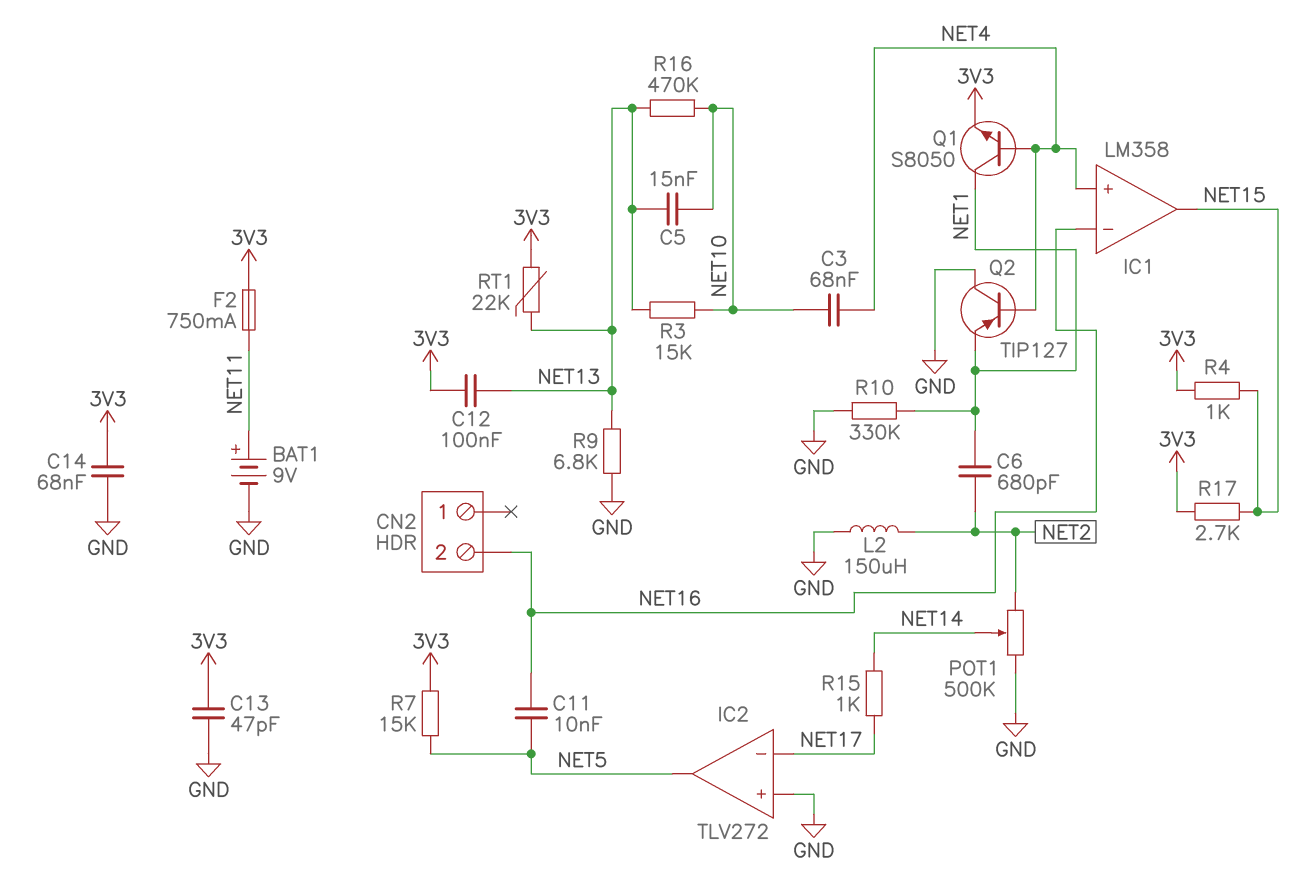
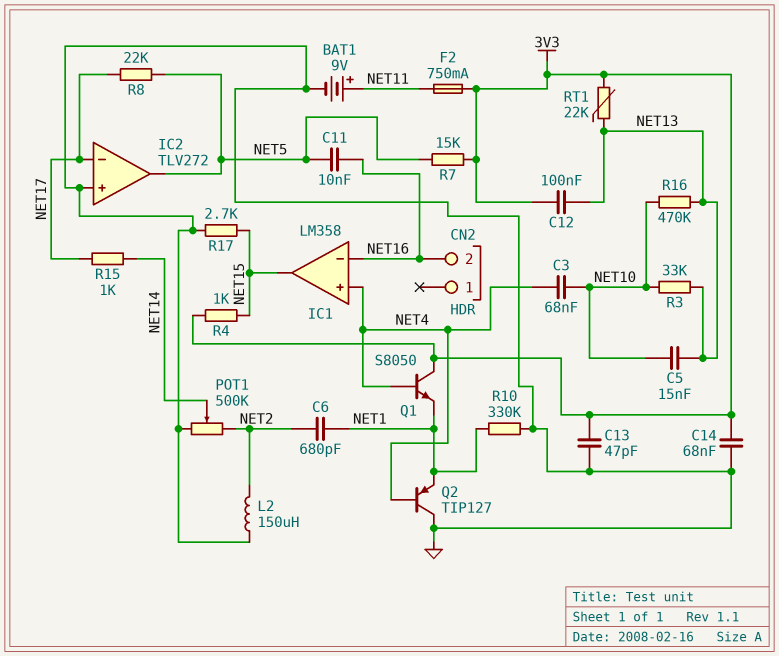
Q1: NPN S8050 (B NET4, C NET1, E 3V3) -> NPN S8050 (B NET4, C 3V3, E NET1)
R3: 15k (NET10, NET13) -> 33k (NET10, NET13)
R8: none -> 22k (NET5, NET17)
R9: 6.8k (GND, NET13) -> none
R17: 2.7k (3V3, NET15) -> 2.7k (GND, NET15)

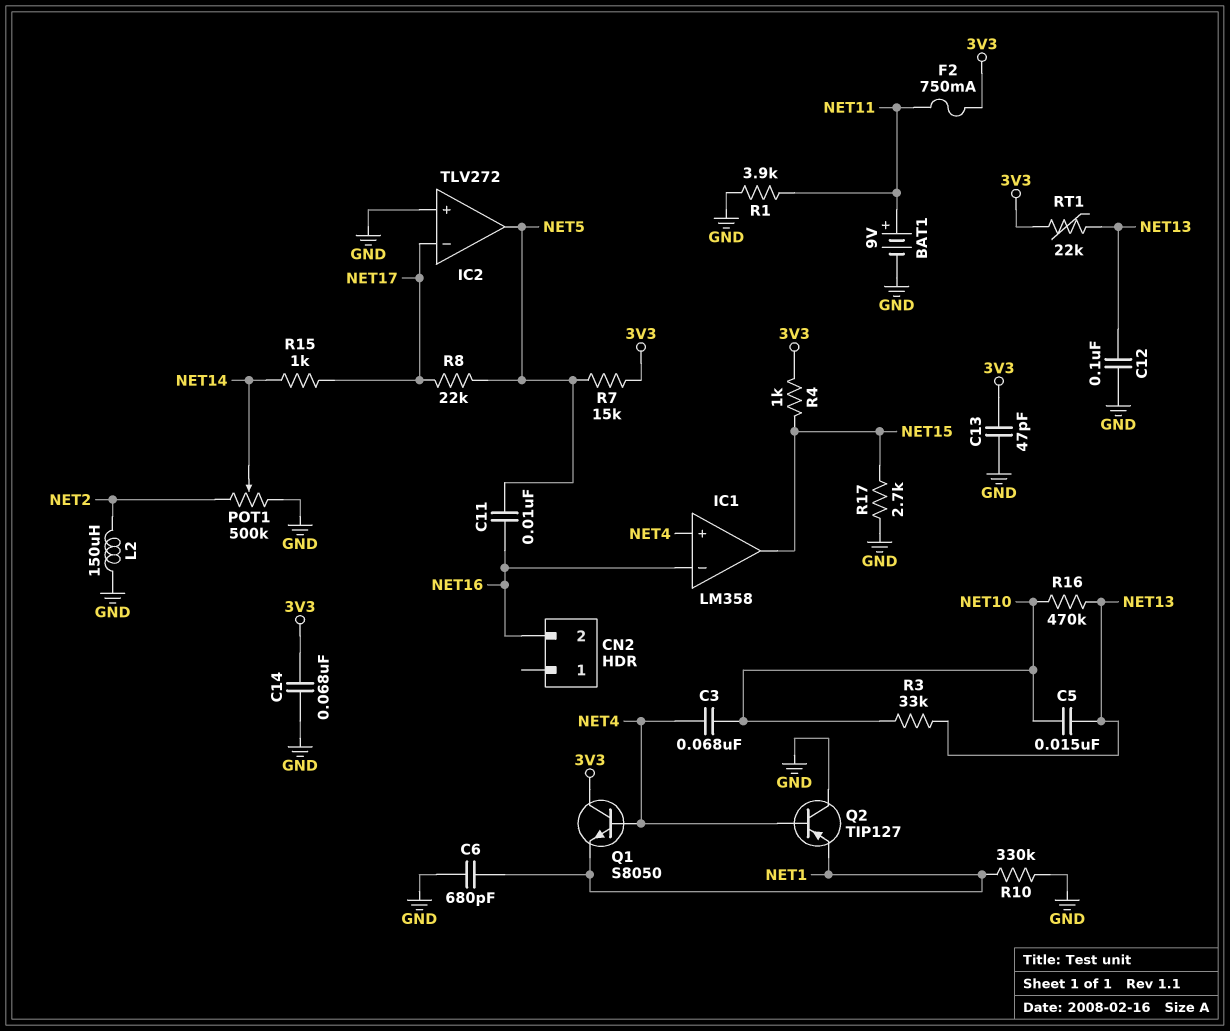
C6: 680pF (NET1, NET2) -> 680pF (GND, NET1)
C12: 100nF (3V3, NET13) -> 100nF (GND, NET13)
R1: none -> 3.9k (GND, NET11)

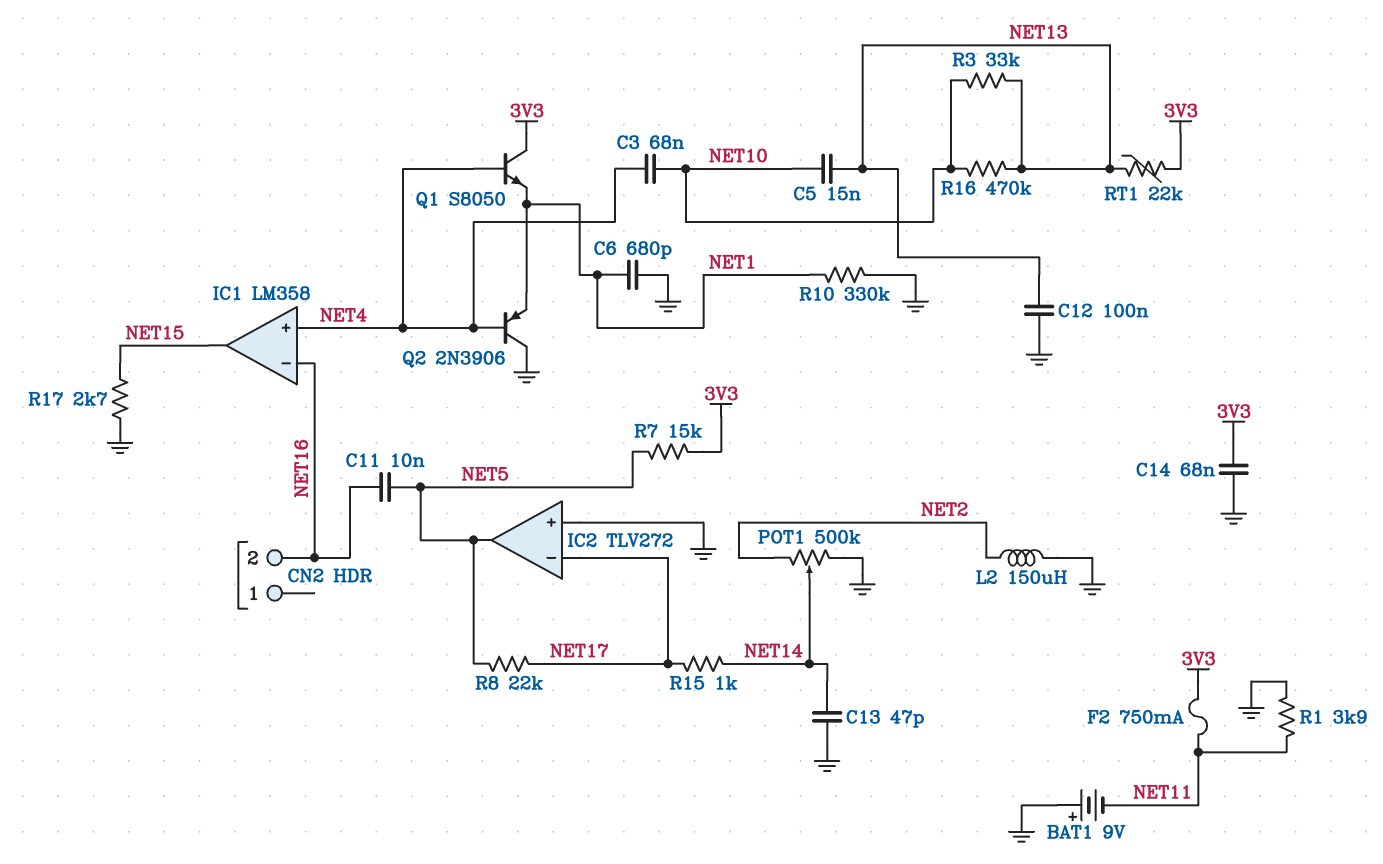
BAT1: 9V (plus NET11, minus GND) -> 9V (plus GND, minus NET11)
C13: 47pF (3V3, GND) -> 47pF (GND, NET14)
Q2: PNP TIP127 (B NET4, C GND, E NET1) -> PNP 2N3906 (B NET4, C GND, E NET1)
R4: 1k (3V3, NET15) -> none

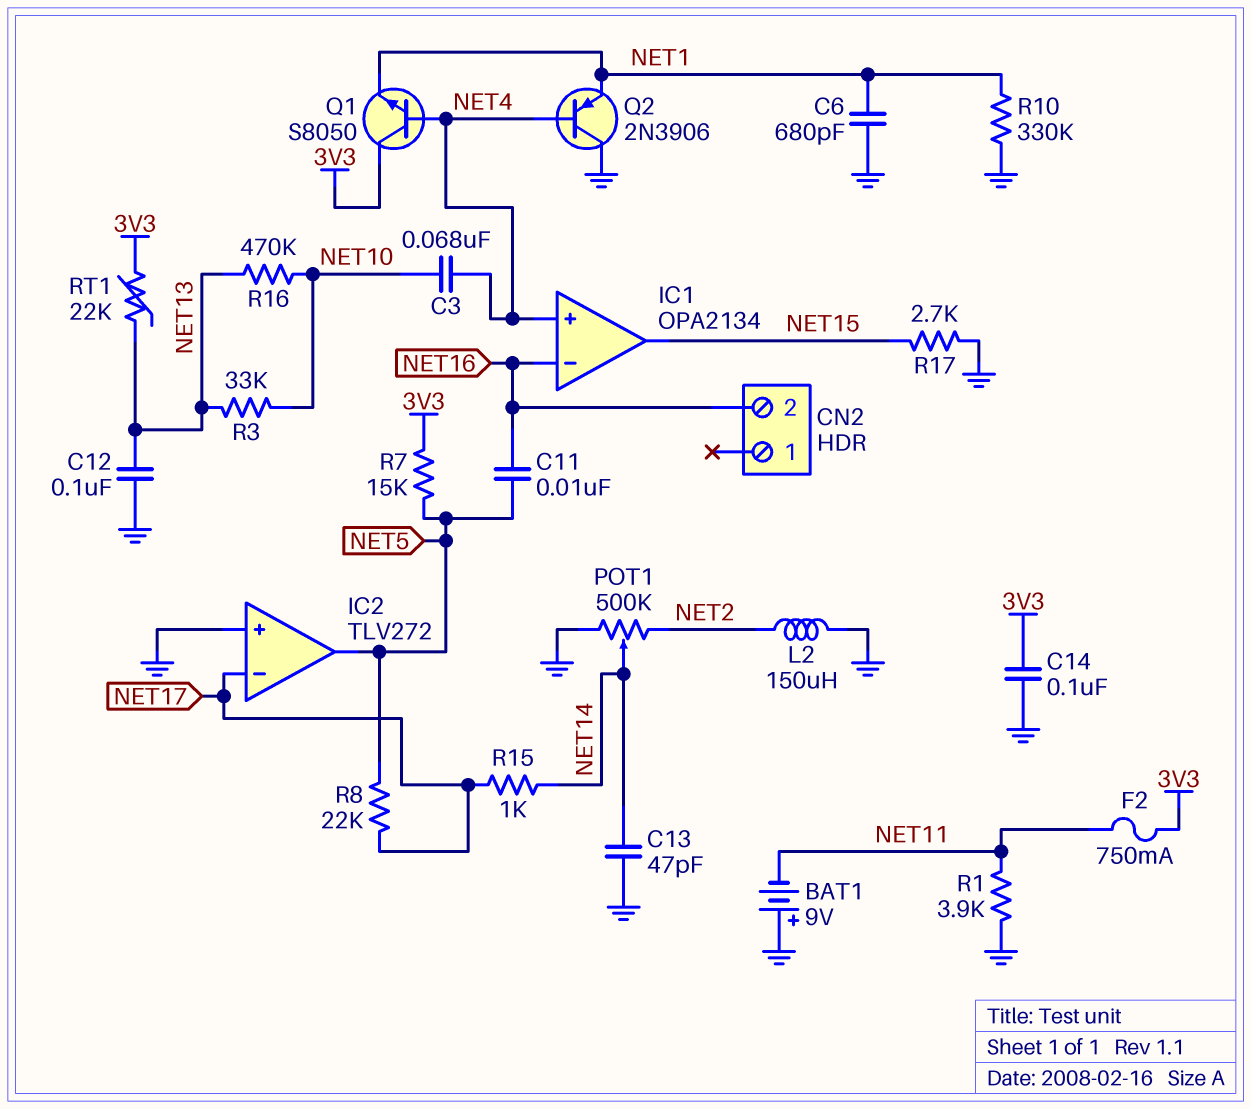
C5: 15nF (NET10, NET13) -> none
C14: 68nF (3V3, GND) -> 100nF (3V3, GND)
IC1: LM358 -> OPA2134

